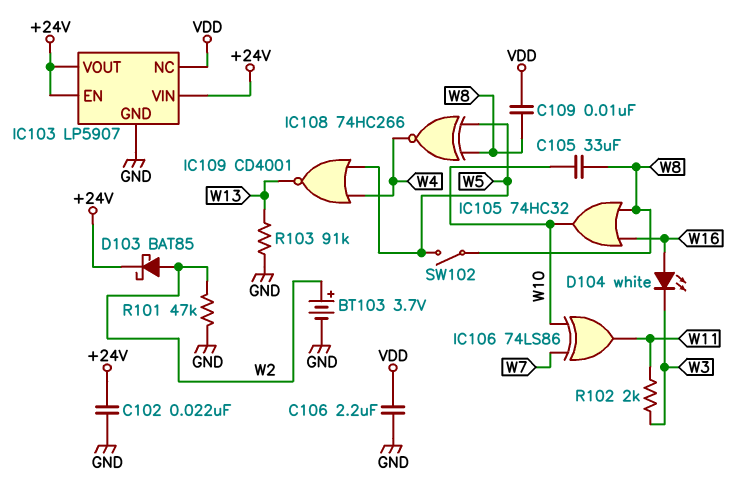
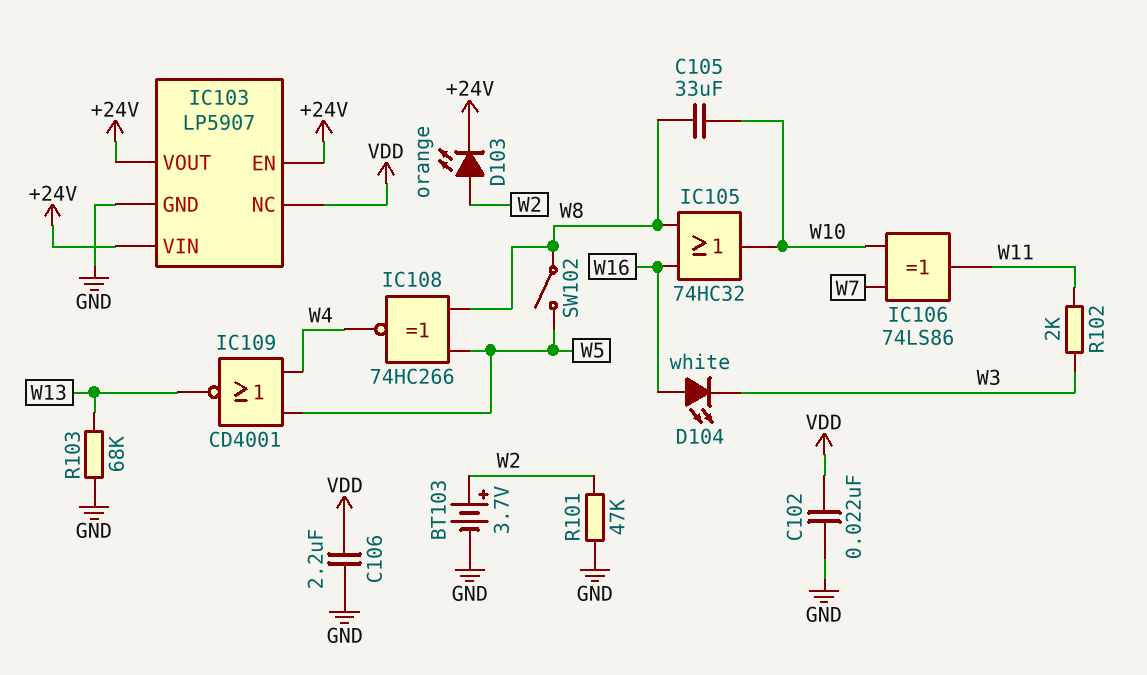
C102: 22nF (+24V, GND) -> 22nF (GND, VDD)
C109: 10nF (VDD, W8) -> none
D103: schottky BAT85 (A W2, K +24V) -> LED orange (A W2, K +24V)
R103: 91k (GND, W13) -> 68k (GND, W13)

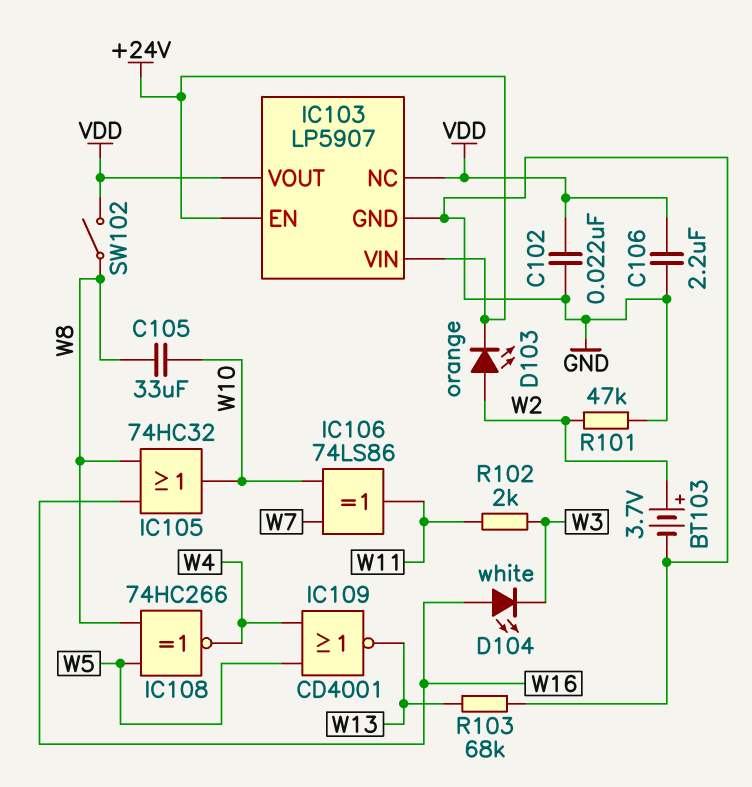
IC103 pin VOUT: +24V -> VDD
SW102: switch (W5, W8) -> switch (VDD, W8)

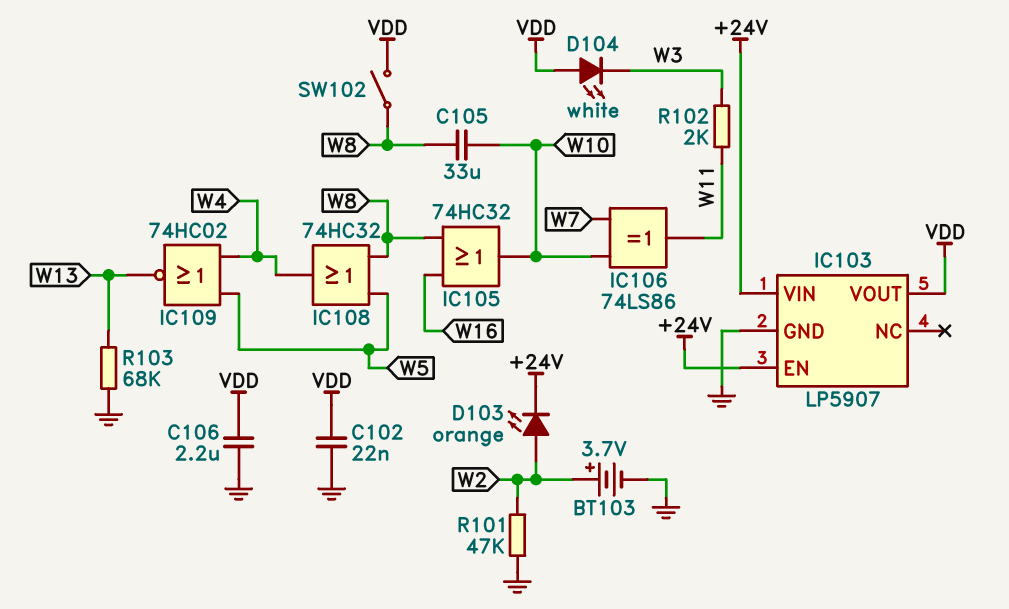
D104: LED white (A W16, K W3) -> LED white (A VDD, K W3)
IC103 pin NC: VDD -> none
IC108: XNOR 74HC266 (in W5, in W8, out W4) -> OR 74HC32 (in W5, in W8, out W4)
IC109: NOR CD4001 (in W4, in W5, out W13) -> NOR 74HC02 (in W4, in W5, out W13)

